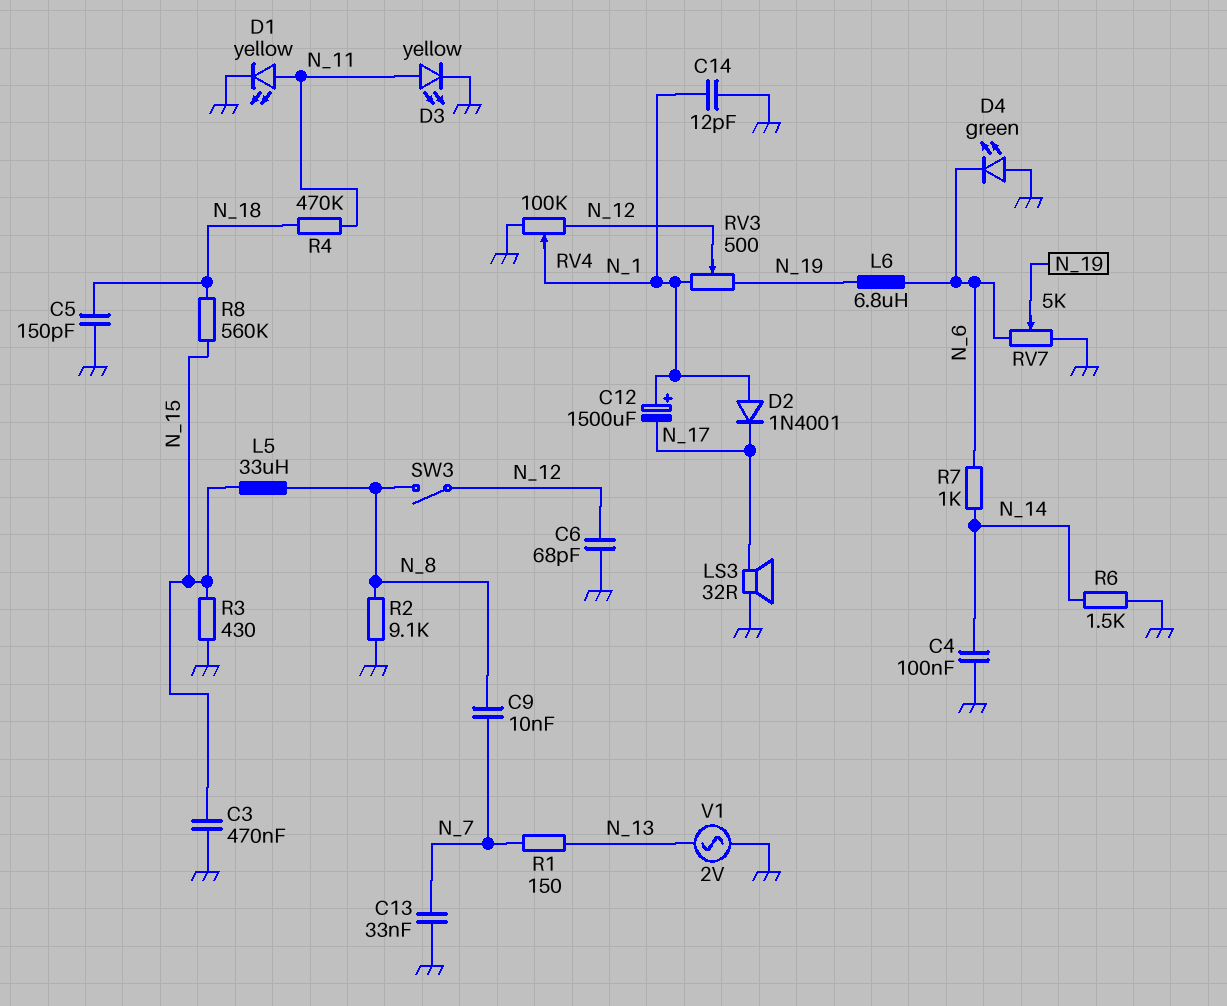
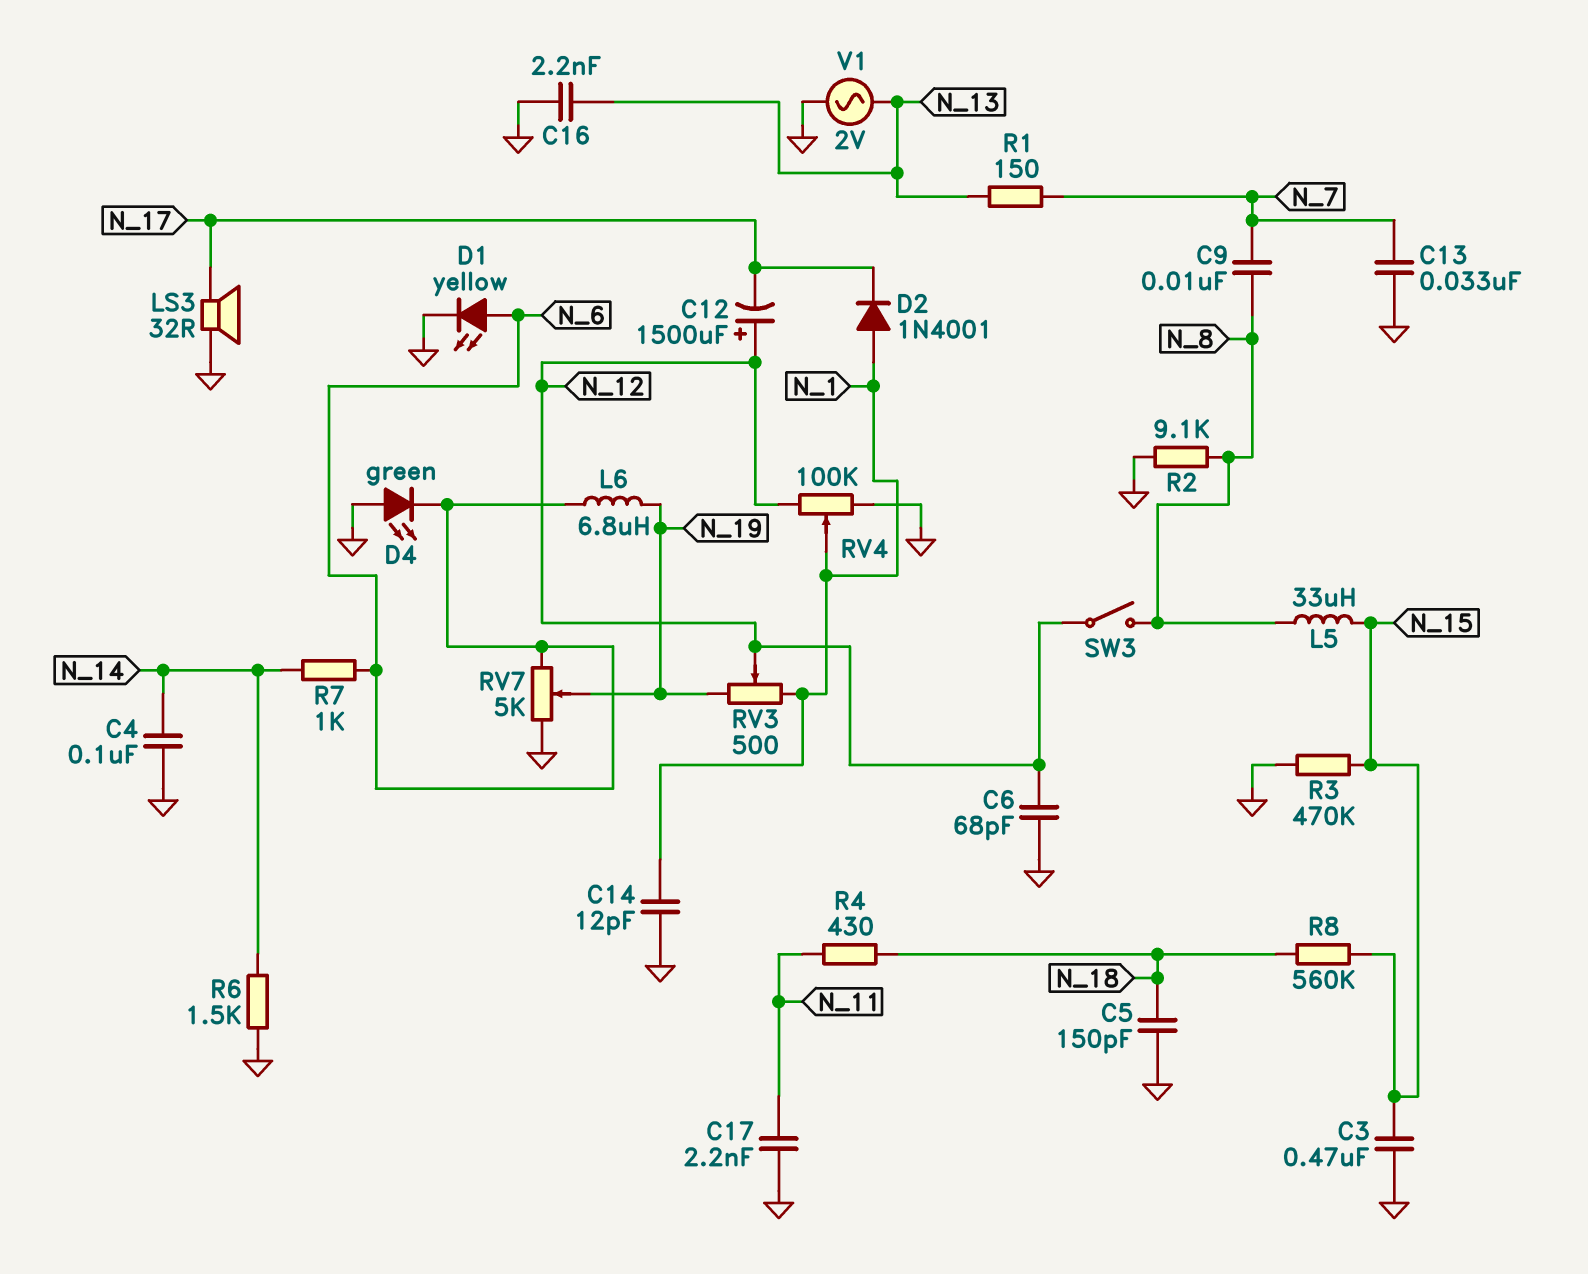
C12: 1500uF (plus N_1, minus N_17) -> 1500uF (plus N_12, minus N_17)
C16: none -> 2.2nF (GND, N_13)
C17: none -> 2.2nF (GND, N_11)
D1: LED yellow (A N_11, K GND) -> LED yellow (A N_6, K GND)
D3: LED yellow (A N_11, K GND) -> none
R3: 430 (GND, N_15) -> 470k (GND, N_15)
R4: 470k (N_11, N_18) -> 430 (N_11, N_18)

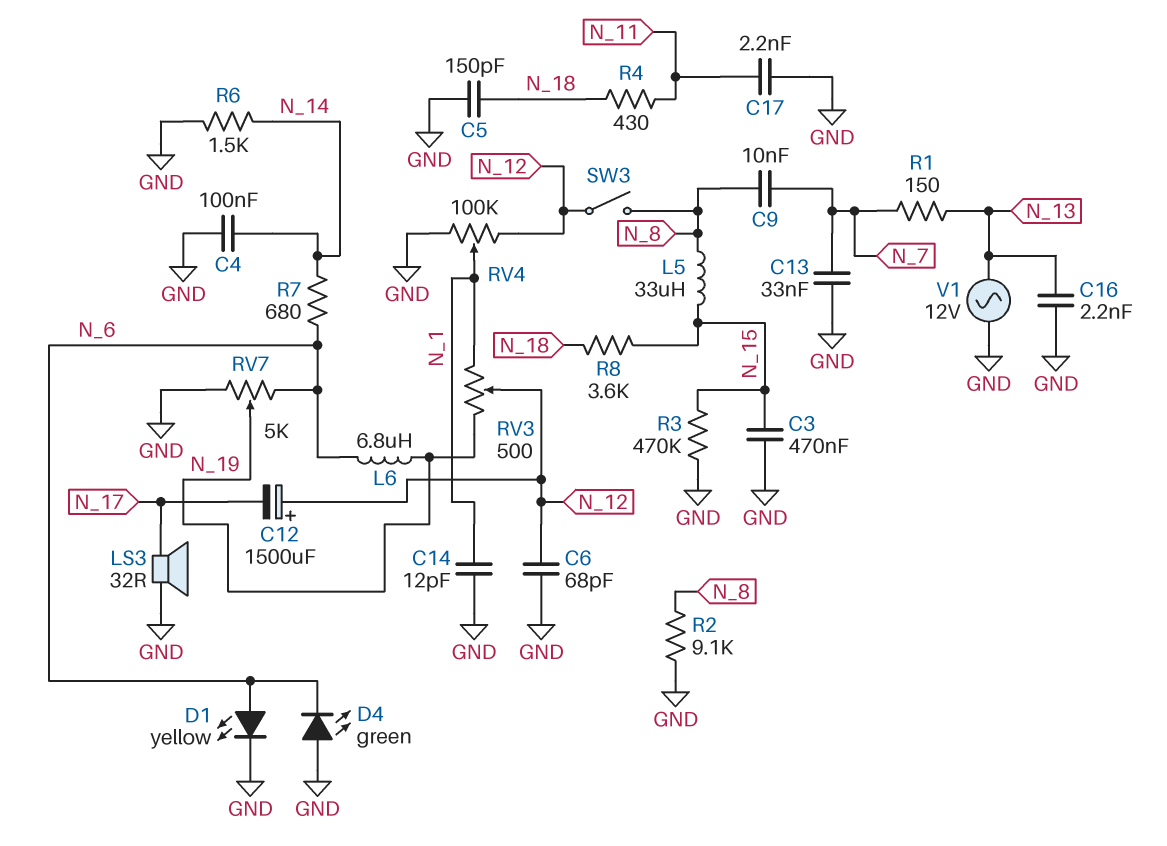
D2: diode 1N4001 (A N_1, K N_17) -> none
R7: 1k (N_6, N_14) -> 680 (N_6, N_14)
R8: 560k (N_15, N_18) -> 3.6k (N_15, N_18)
V1: AC 2V (GND, N_13) -> AC 12V (GND, N_13)

